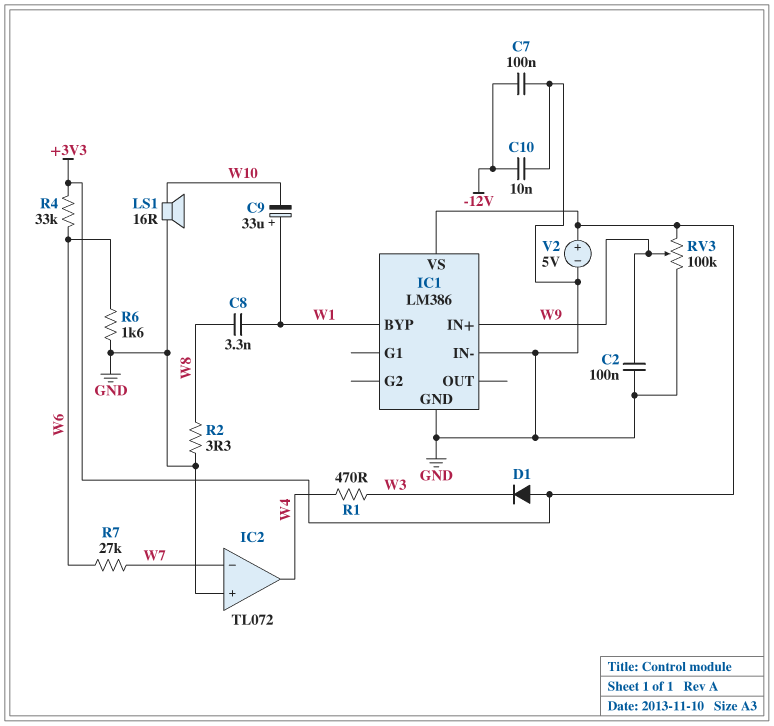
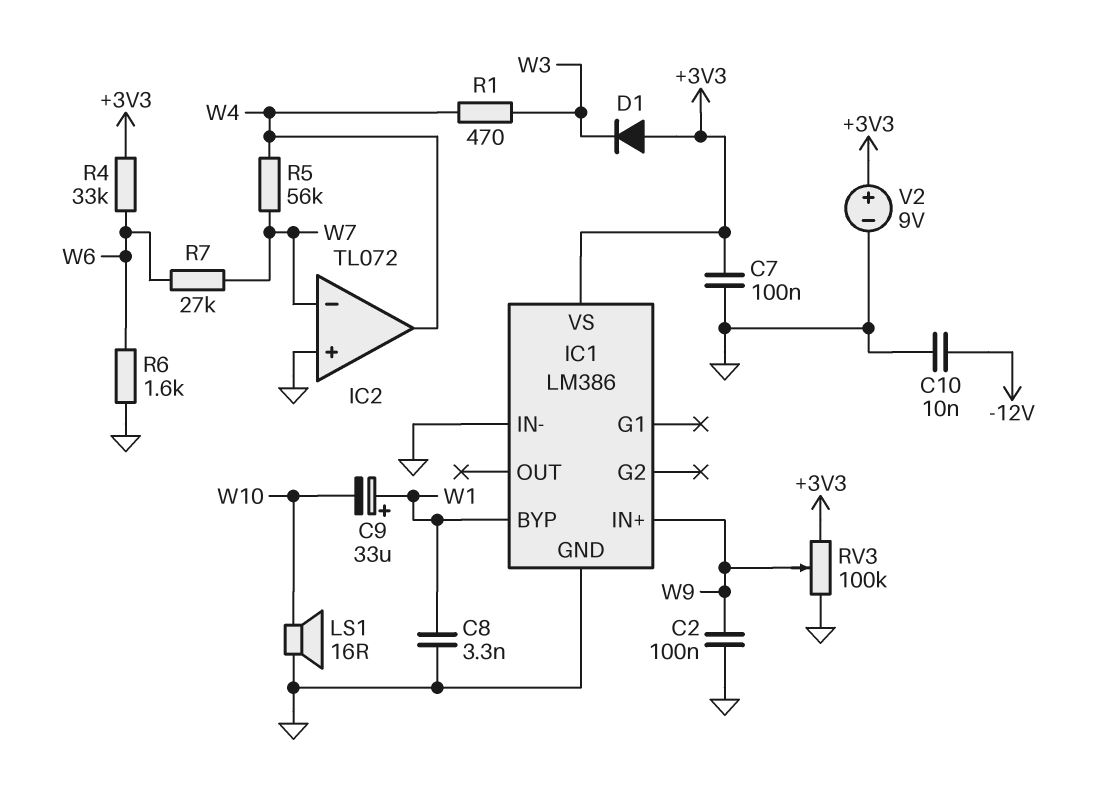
C7: 100nF (-12V, GND) -> 100nF (+3V3, GND)
C8: 3.3nF (W1, W8) -> 3.3nF (GND, W1)
R2: 3.3 (GND, W8) -> none
R5: none -> 56k (W4, W7)
V2: 5V (plus +3V3, minus GND) -> 9V (plus +3V3, minus GND)

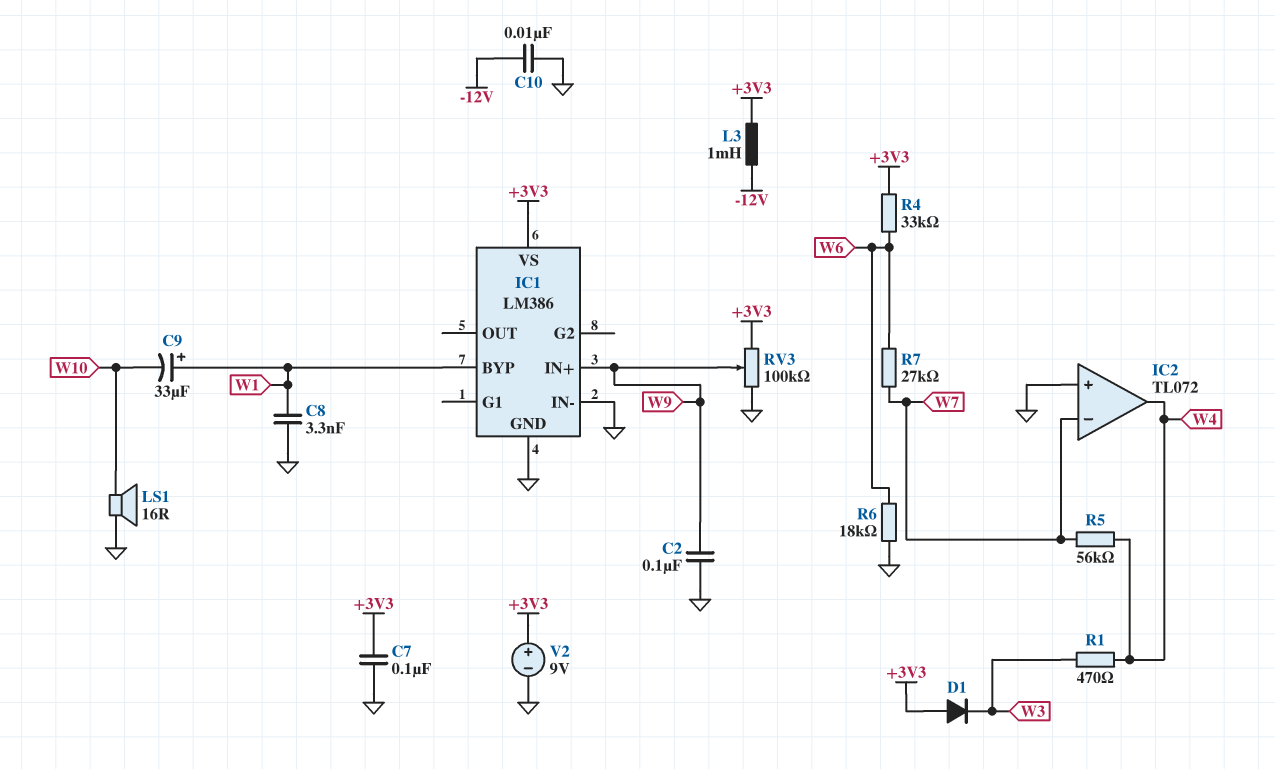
L3: none -> 1mH (+3V3, -12V)
R6: 1.6k (GND, W6) -> 18k (GND, W6)

